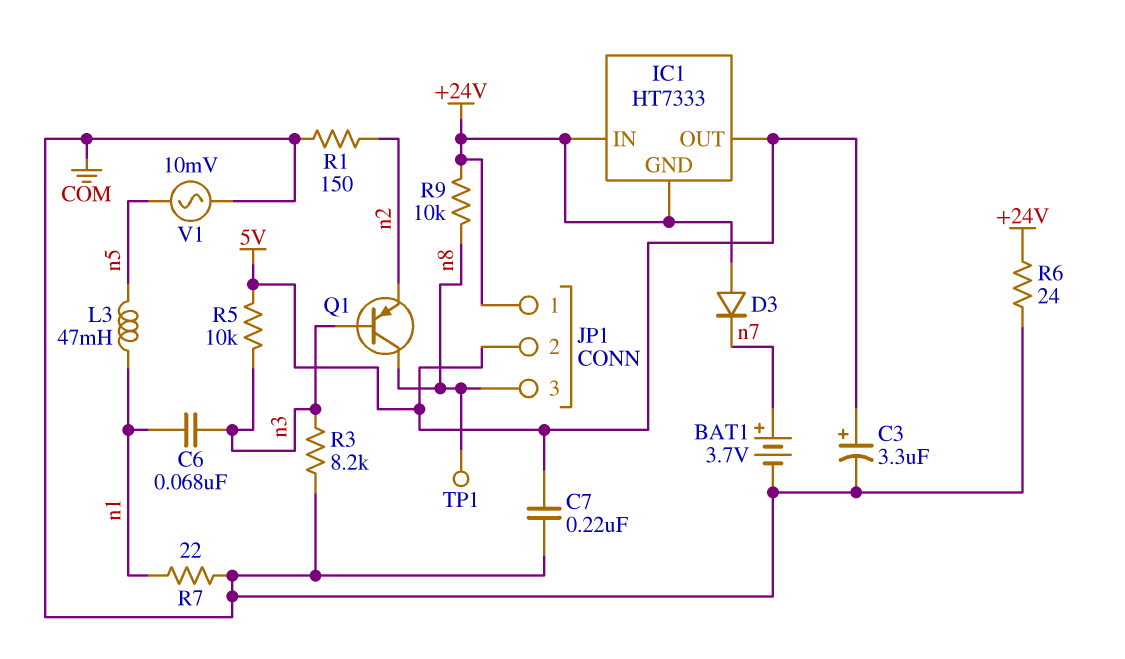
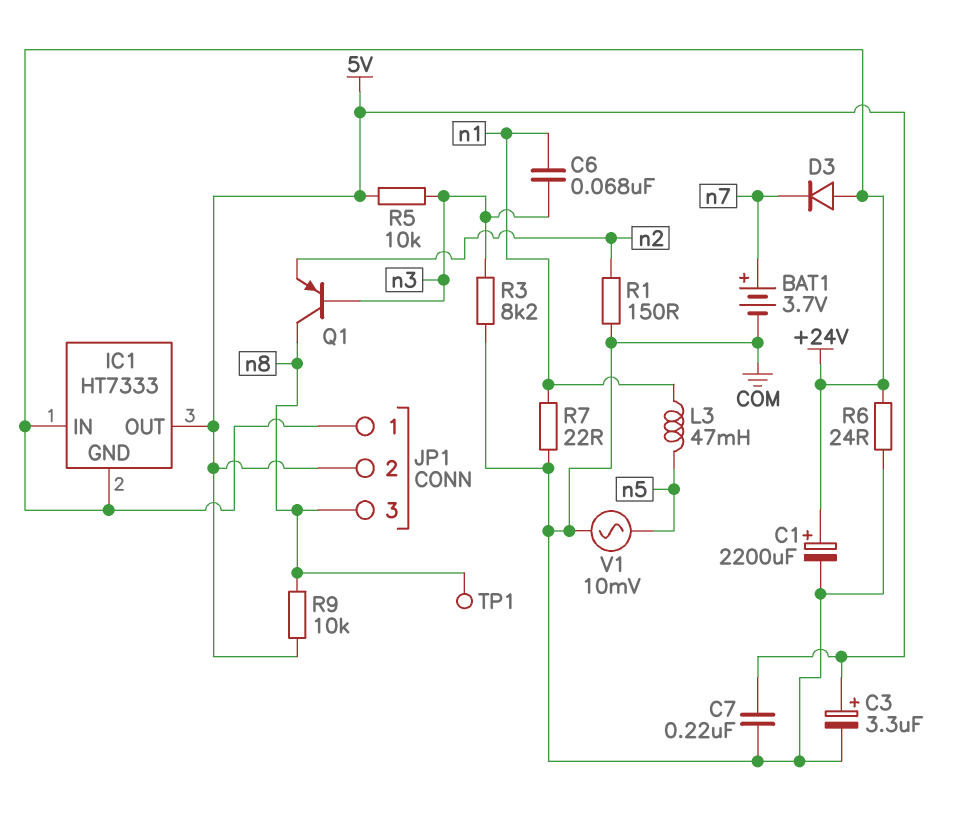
C1: none -> 2200uF (plus +24V, minus COM)
R9: 10k (+24V, n8) -> 10k (5V, n8)

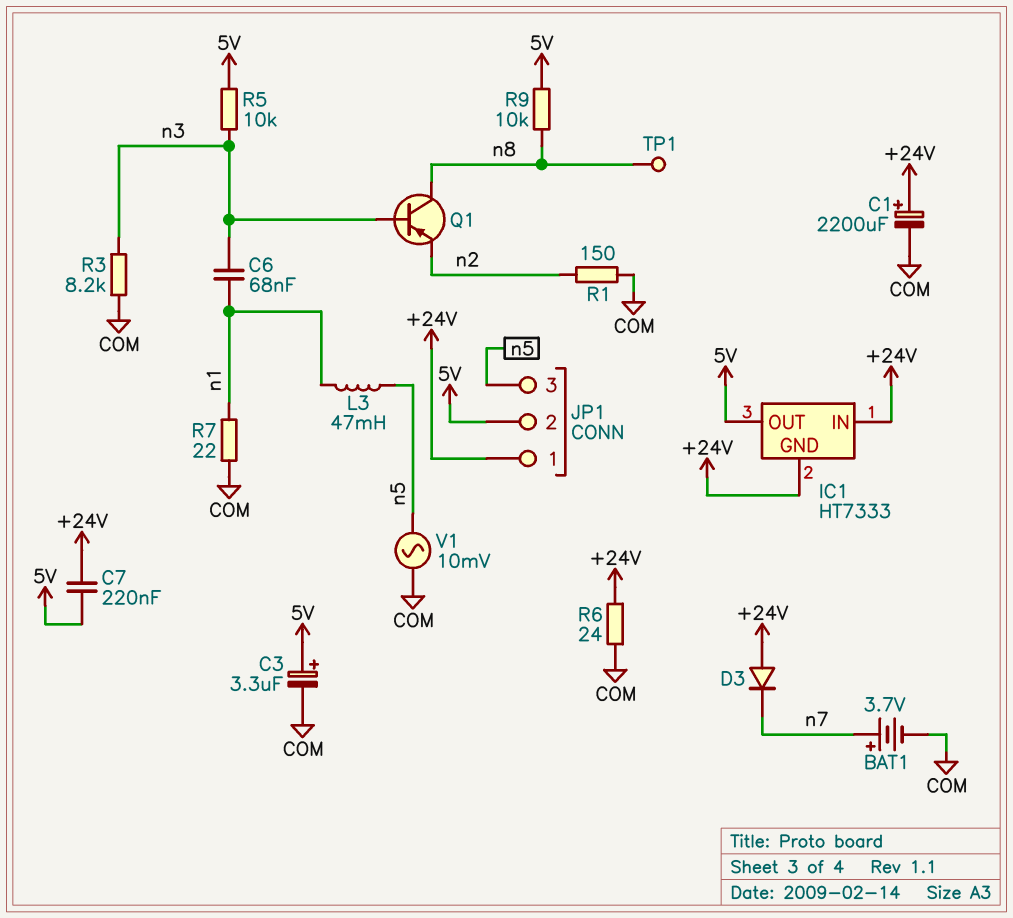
C7: 220nF (5V, COM) -> 220nF (+24V, 5V)
JP1 pin 3: n8 -> n5

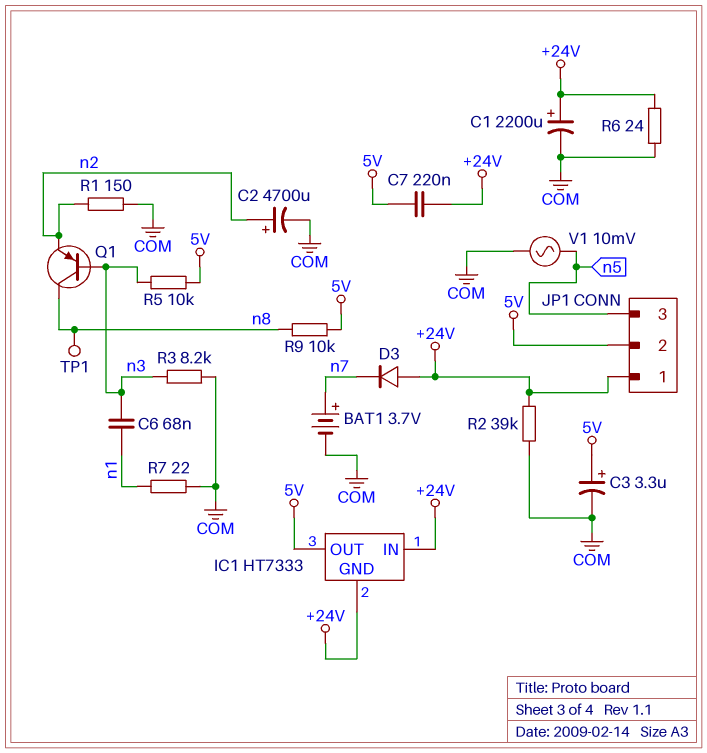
C2: none -> 4700uF (plus n2, minus COM)
L3: 47mH (n1, n5) -> none
R2: none -> 39k (+24V, COM)

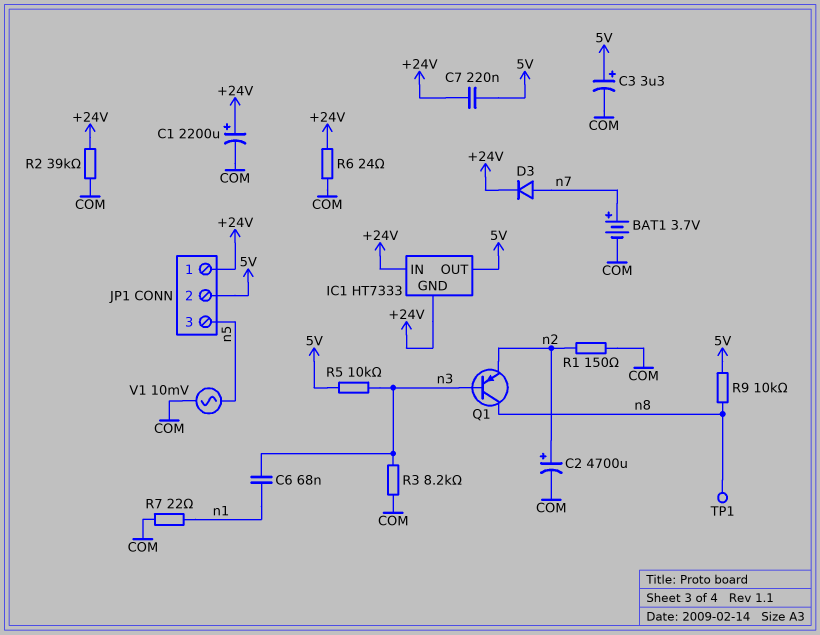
D3: diode (A +24V, K n7) -> diode (A n7, K +24V)

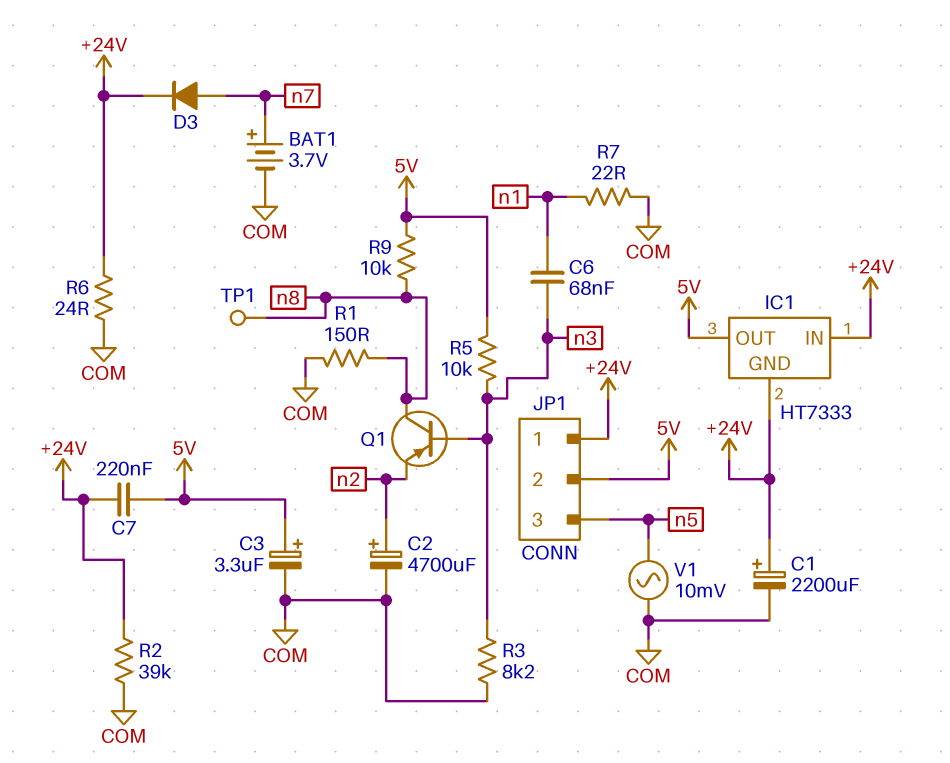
R1: 150 (COM, n2) -> 150 (COM, n8)

